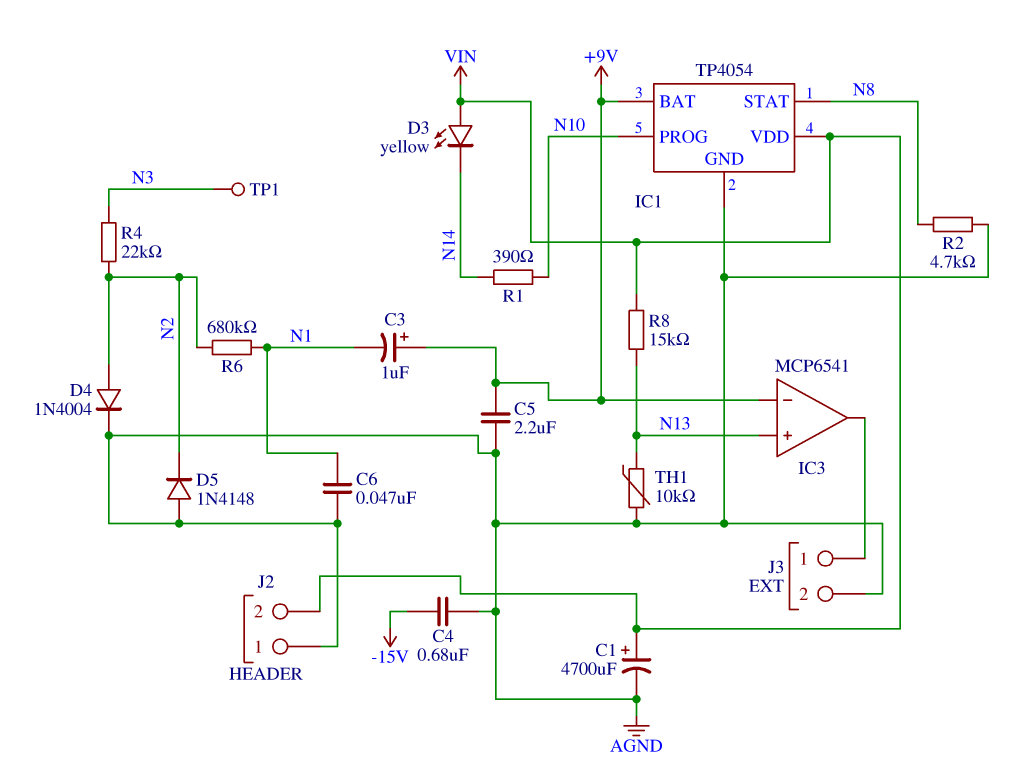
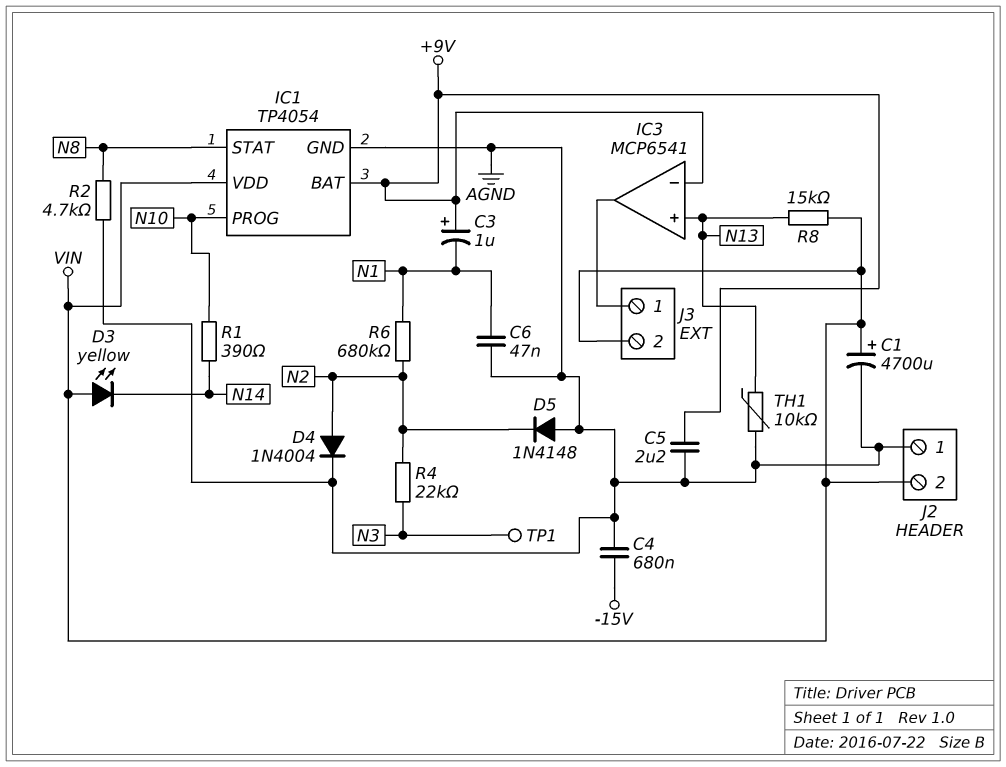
J3 pin 2: AGND -> VIN

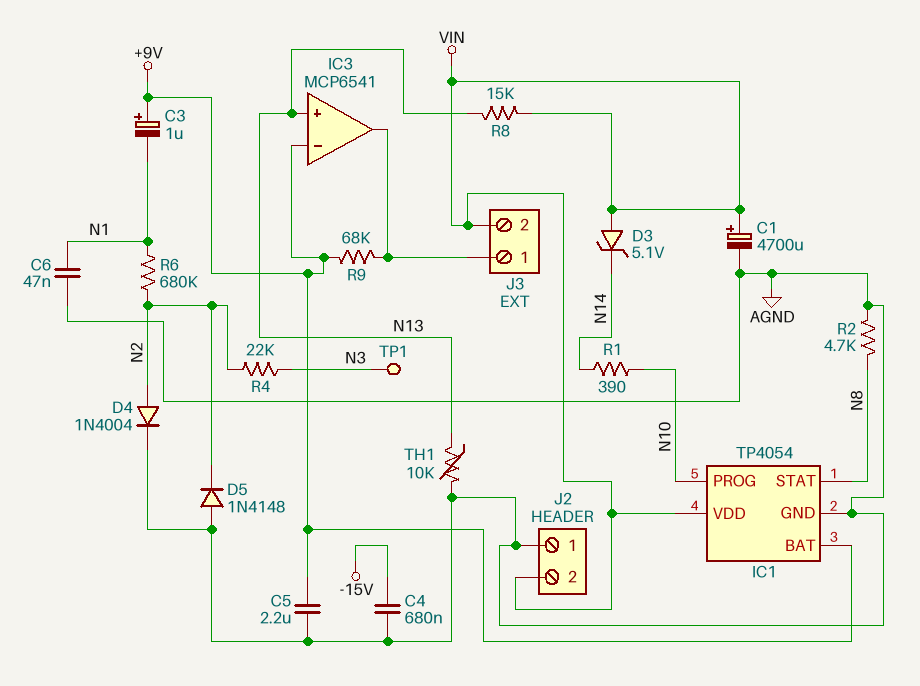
D3: LED yellow (A VIN, K N14) -> zener 5.1V (A VIN, K N14)
R9: none -> 68k (+9V, IC3/out)

